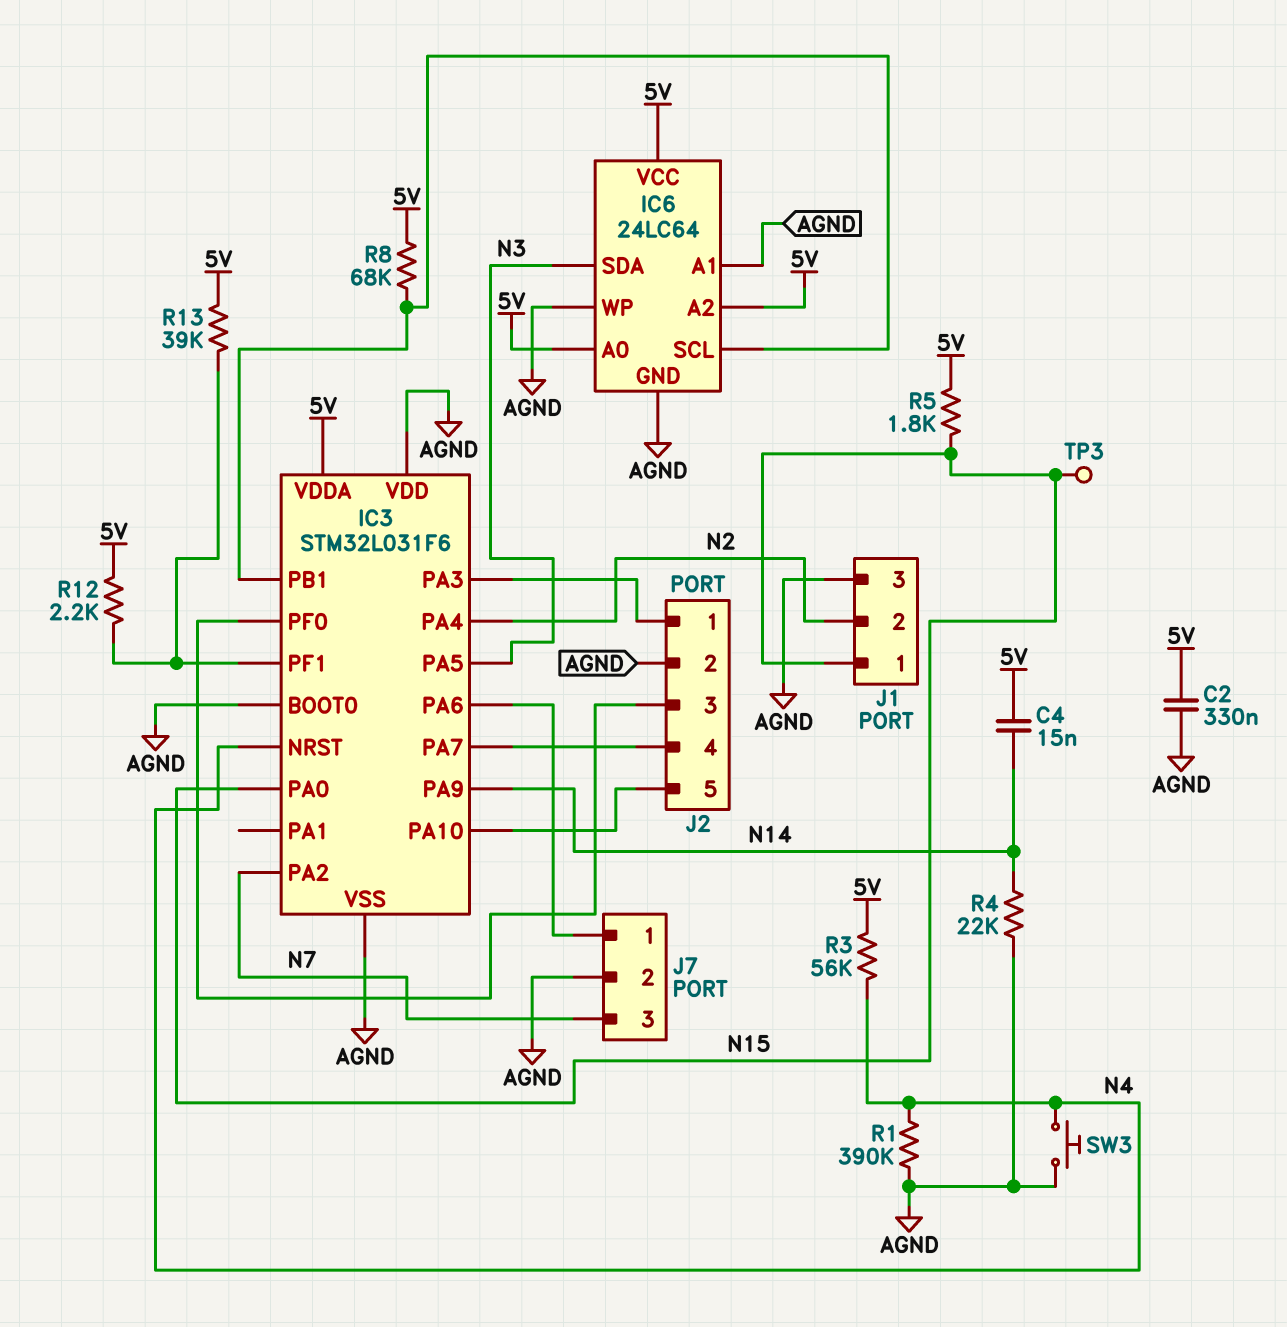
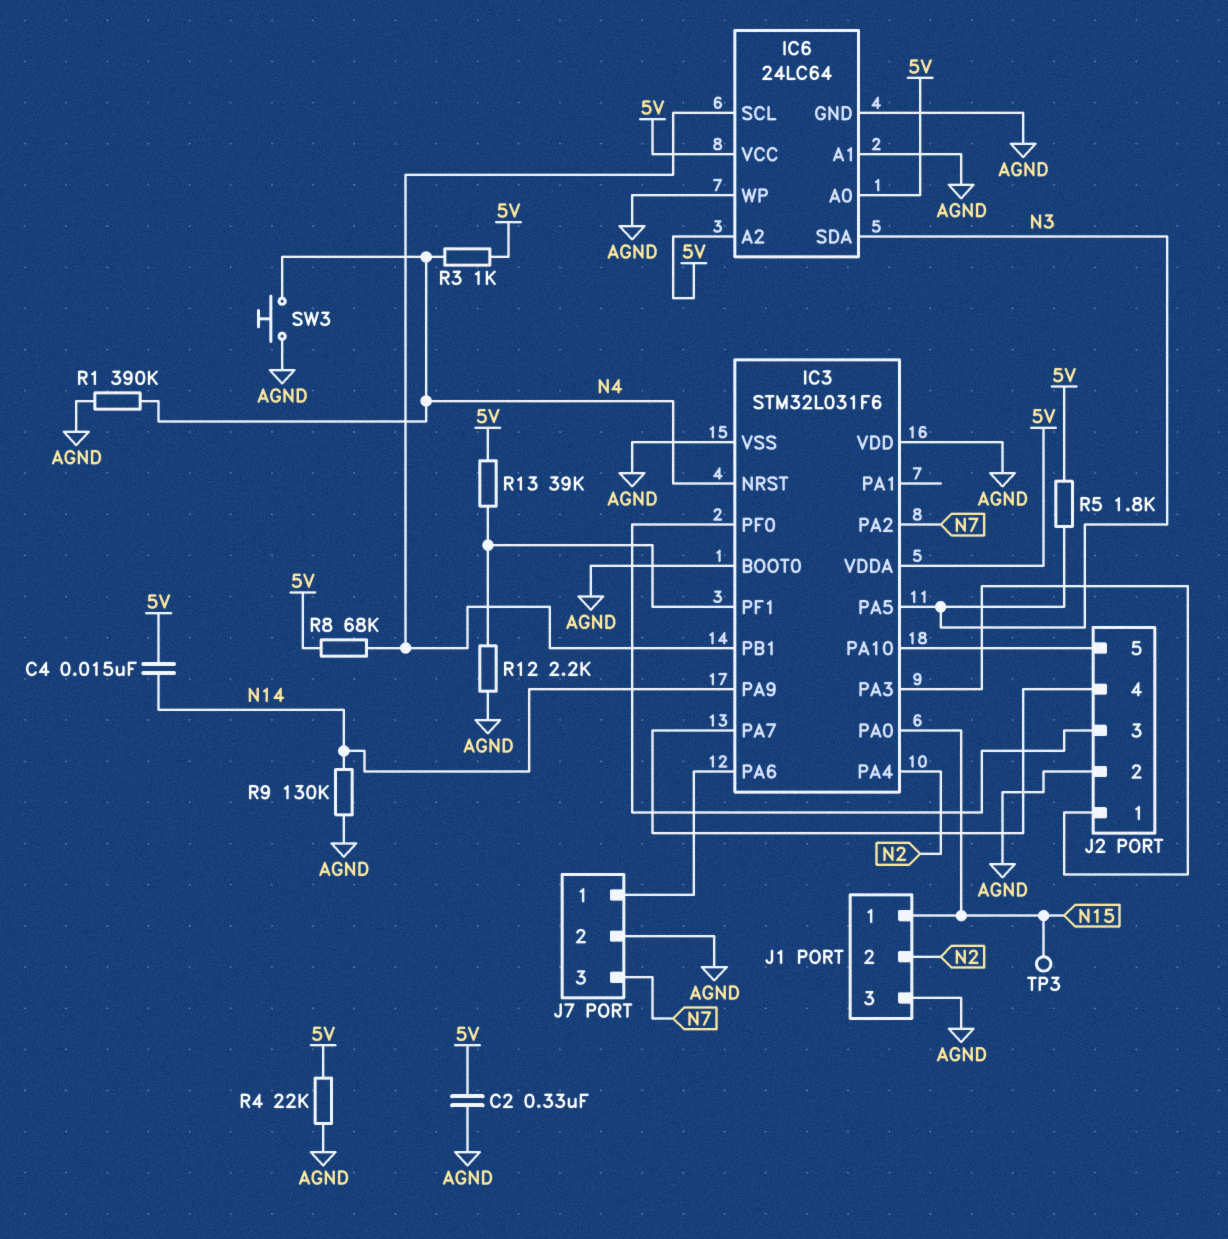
R3: 56k (5V, N4) -> 1k (5V, N4)
R4: 22k (AGND, N14) -> 22k (5V, AGND)
R5: 1.8k (5V, N15) -> 1.8k (5V, N3)
R9: none -> 130k (AGND, N14)
R12: 2.2k (5V, IC3/PF1) -> 2.2k (AGND, IC3/PF1)

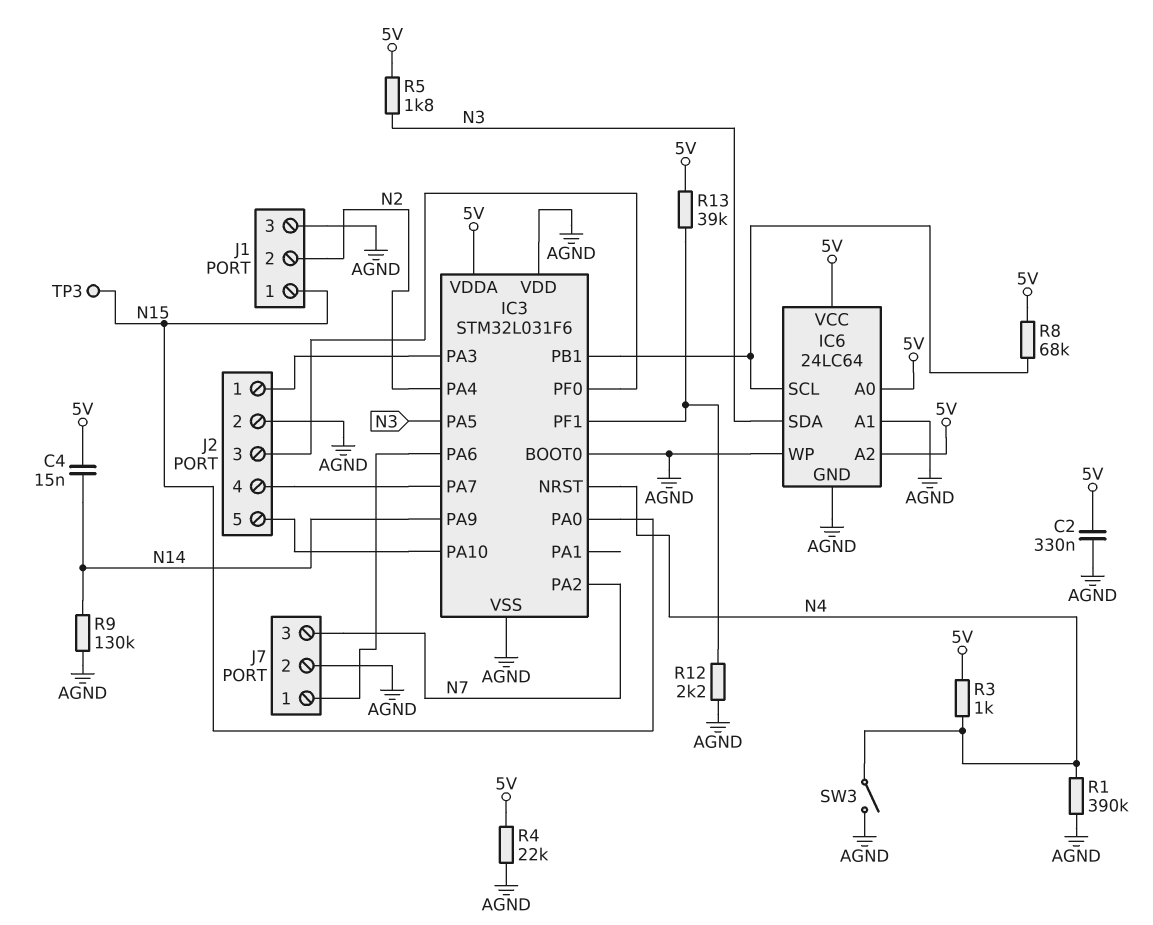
SW3: button (AGND, N4) -> switch (AGND, N4)

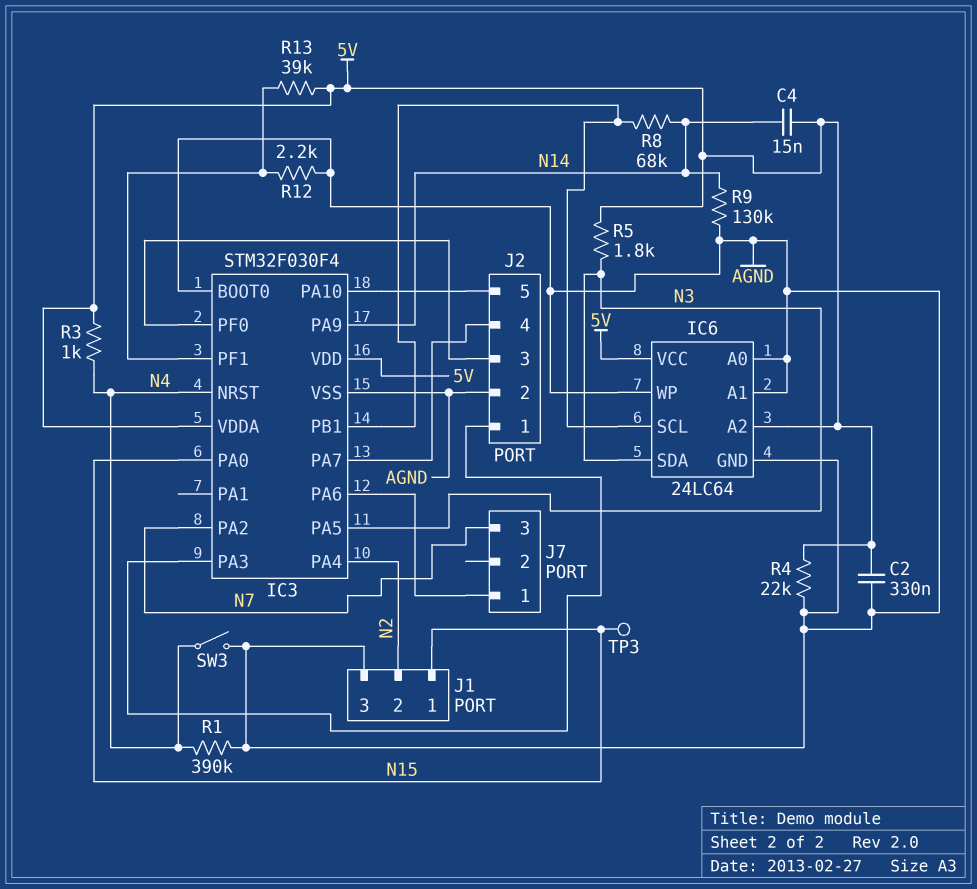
IC3: STM32L031F6 -> STM32F030F4
IC3 pin VDD: AGND -> 5V
IC6 pin A0: 5V -> AGND
J7 pin 2: AGND -> none
R8: 68k (5V, IC3/PB1) -> 68k (IC3/PB1, N14)

